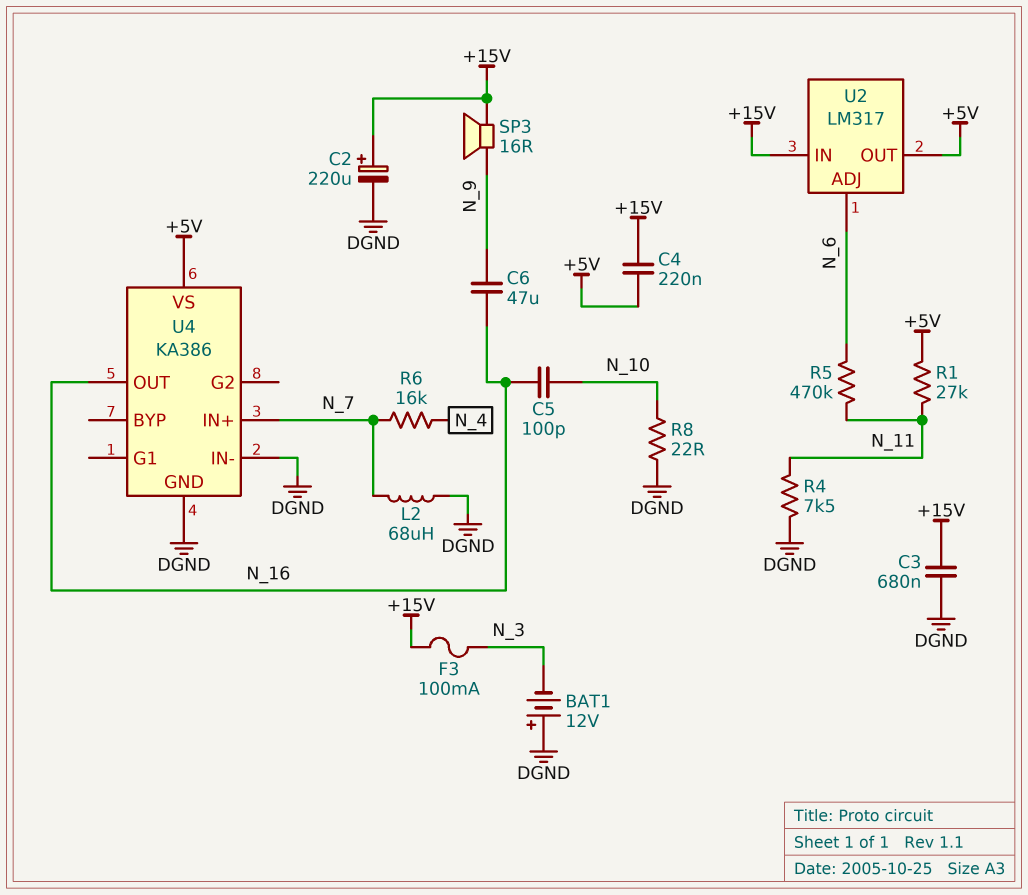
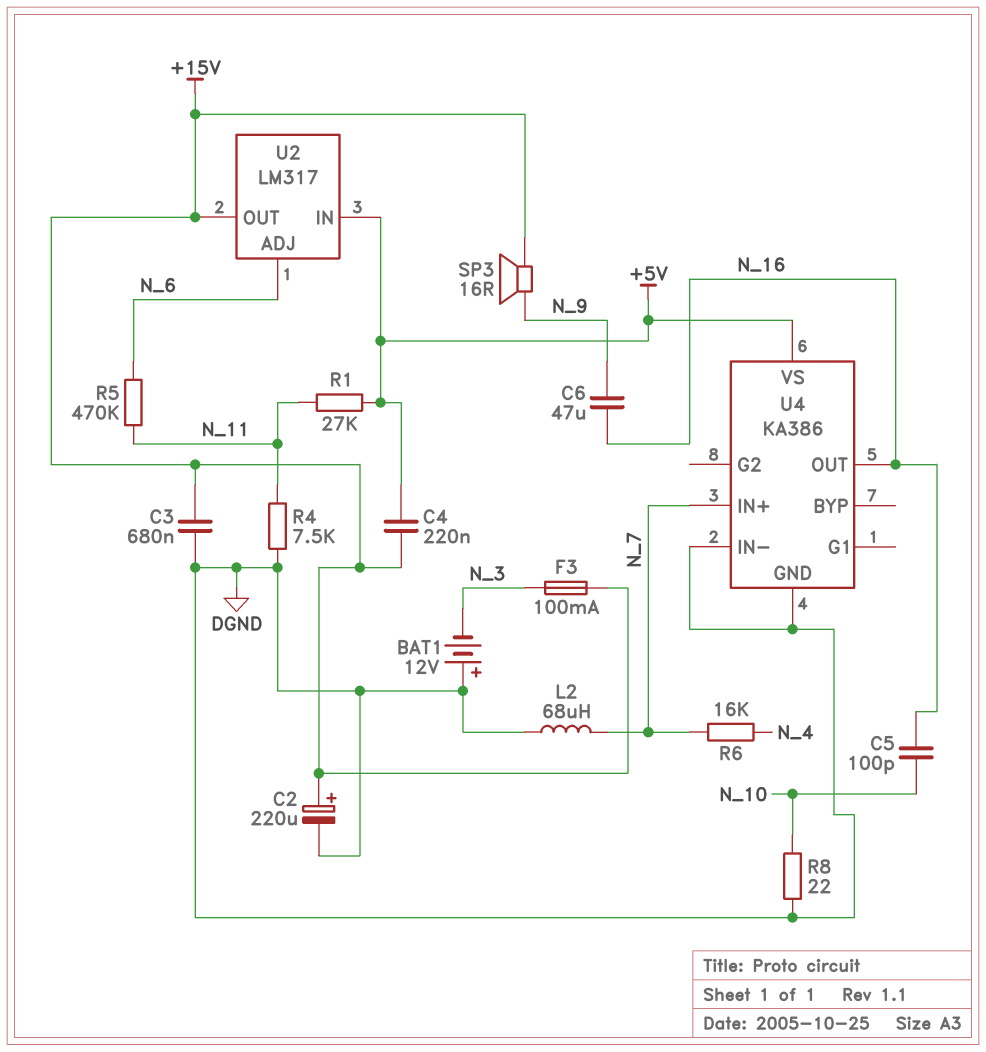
U2 pin IN: +15V -> +5V
U2 pin OUT: +5V -> +15V

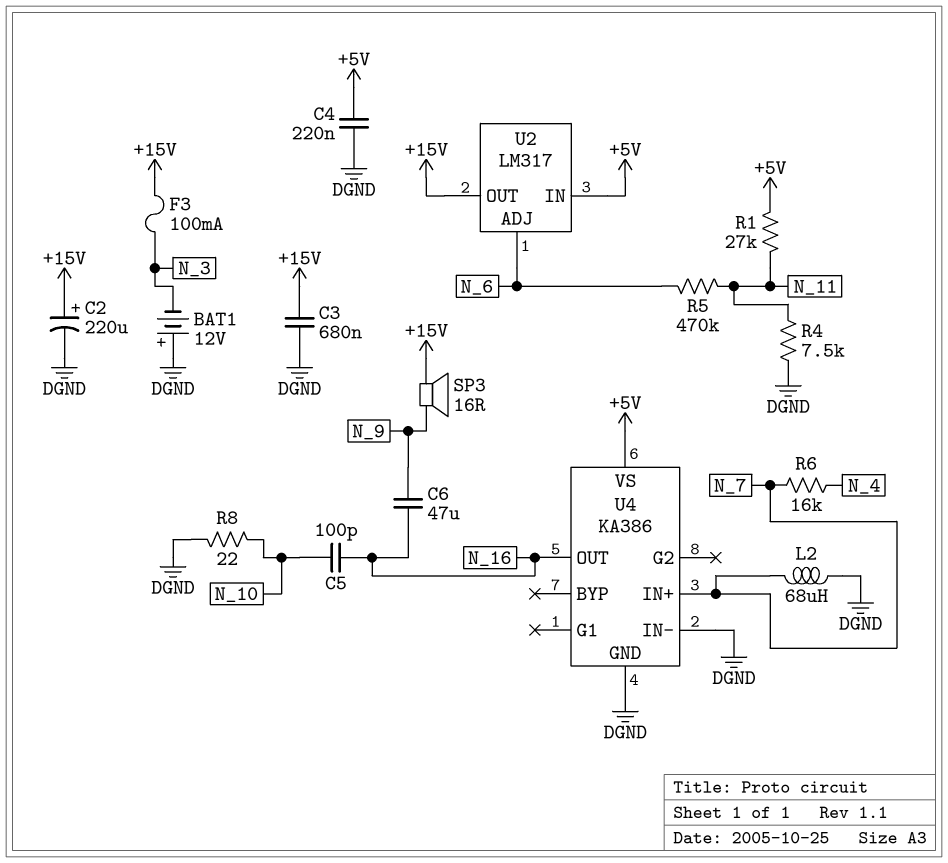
C4: 220nF (+5V, +15V) -> 220nF (+5V, DGND)

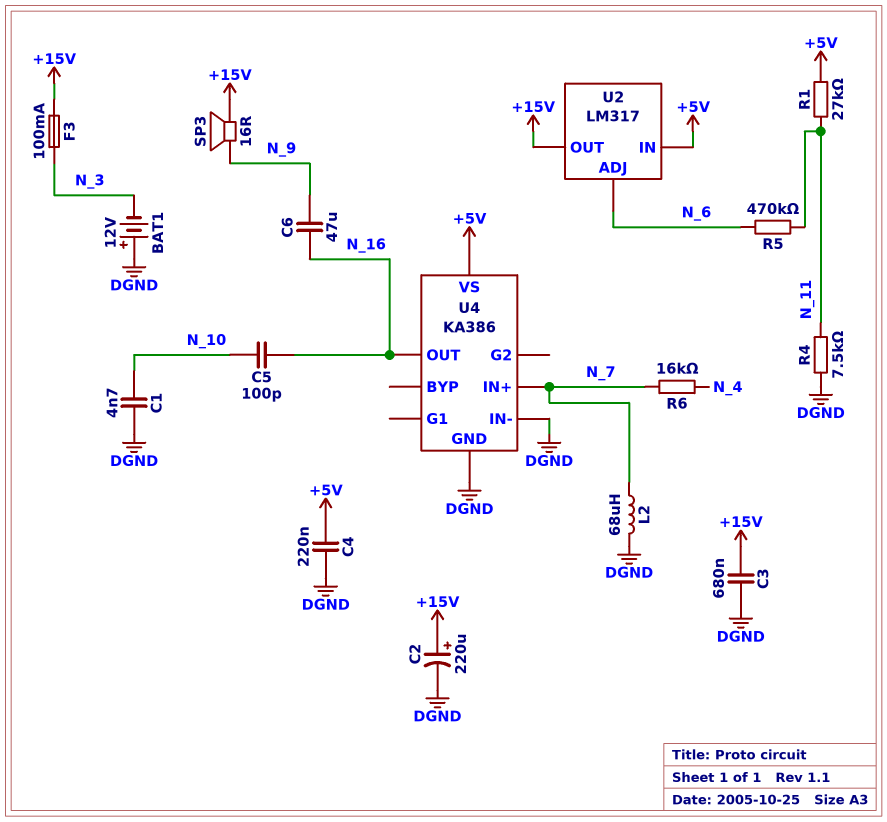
C1: none -> 4.7nF (DGND, N_10)
R8: 22 (DGND, N_10) -> none

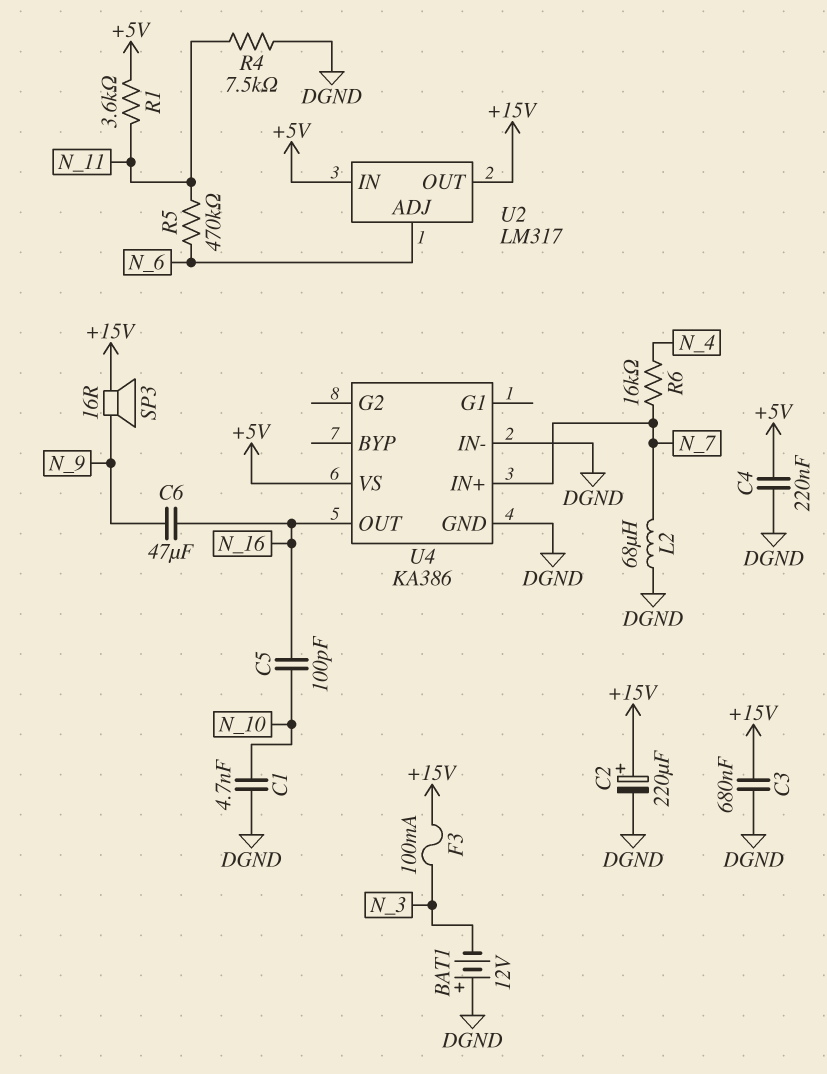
R1: 27k (+5V, N_11) -> 3.6k (+5V, N_11)

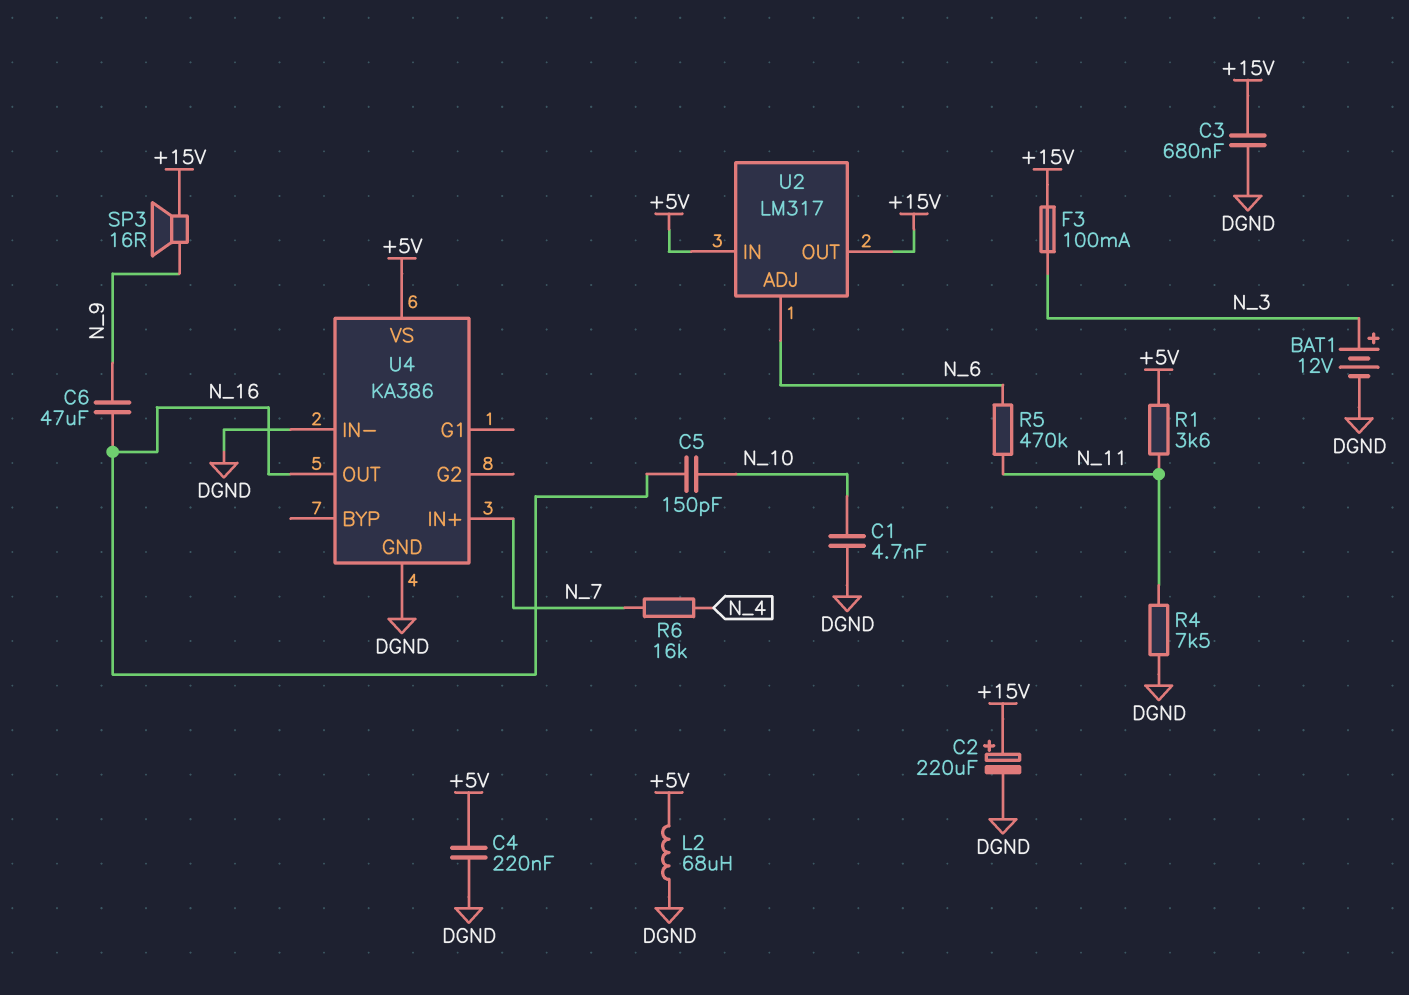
BAT1: 12V (plus DGND, minus N_3) -> 12V (plus N_3, minus DGND)
C5: 100pF (N_10, N_16) -> 150pF (N_10, N_16)
L2: 68uH (DGND, N_7) -> 68uH (+5V, DGND)

